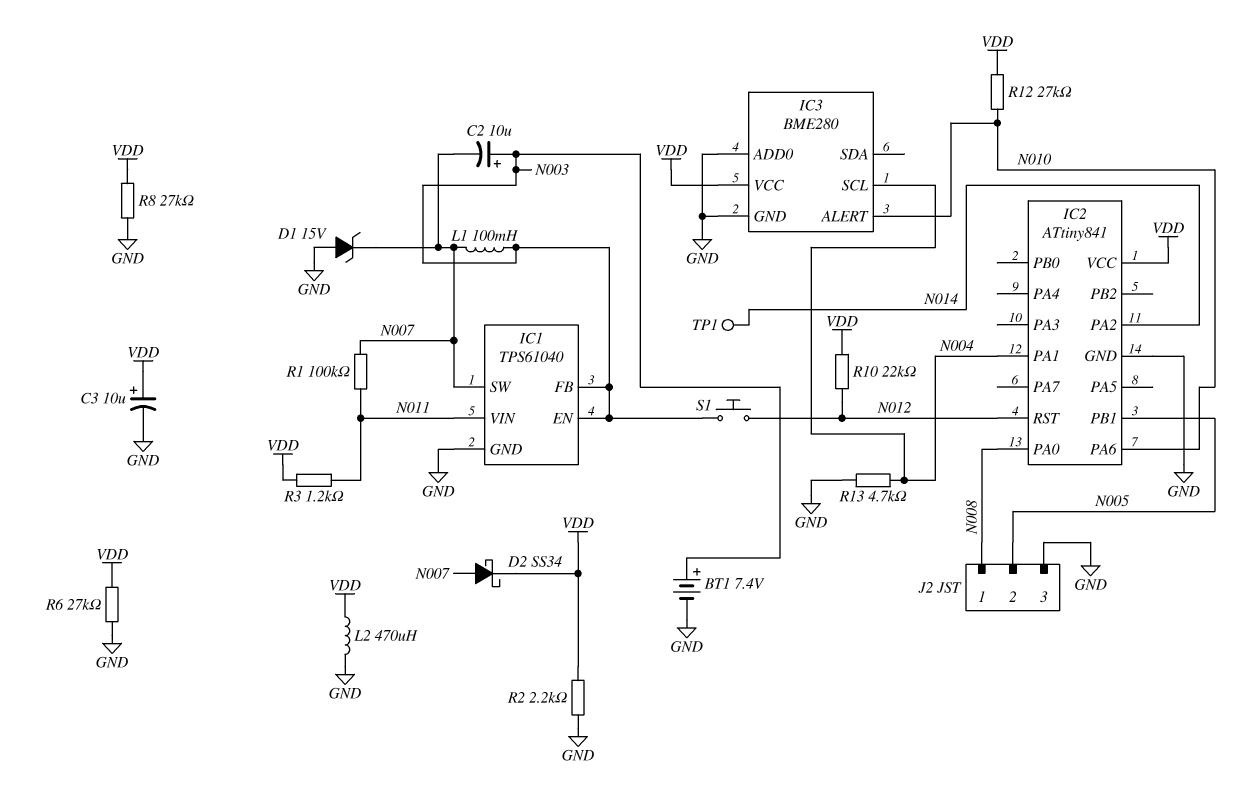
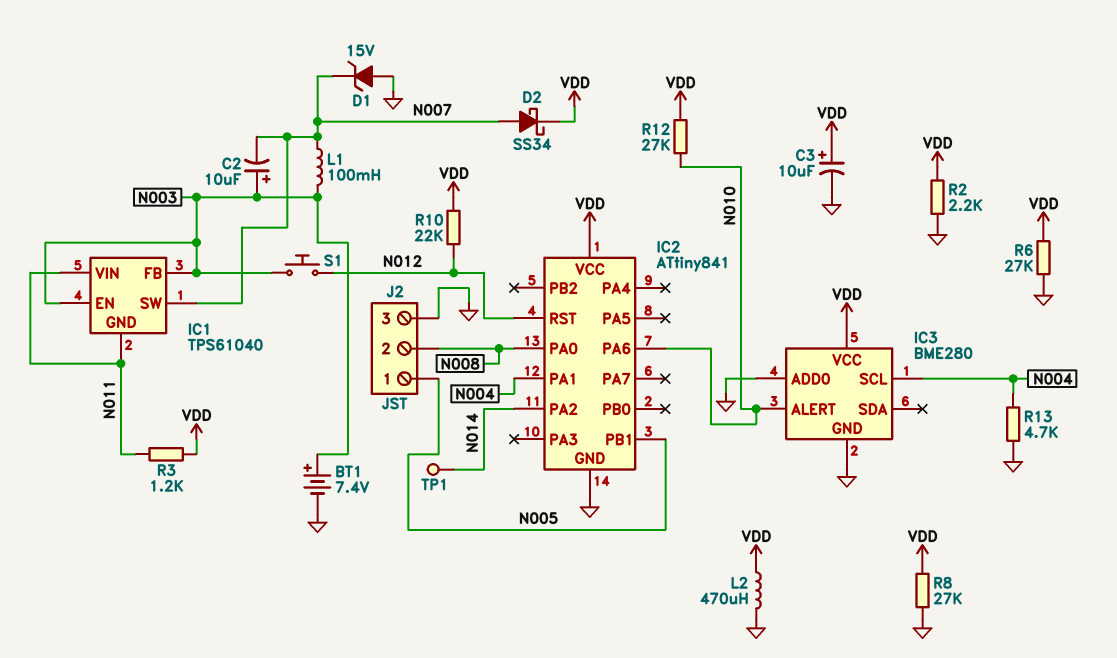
IC1 pin GND: GND -> N011
J2 pin 1: N008 -> N005
J2 pin 2: N005 -> N008
R1: 100k (N007, N011) -> none

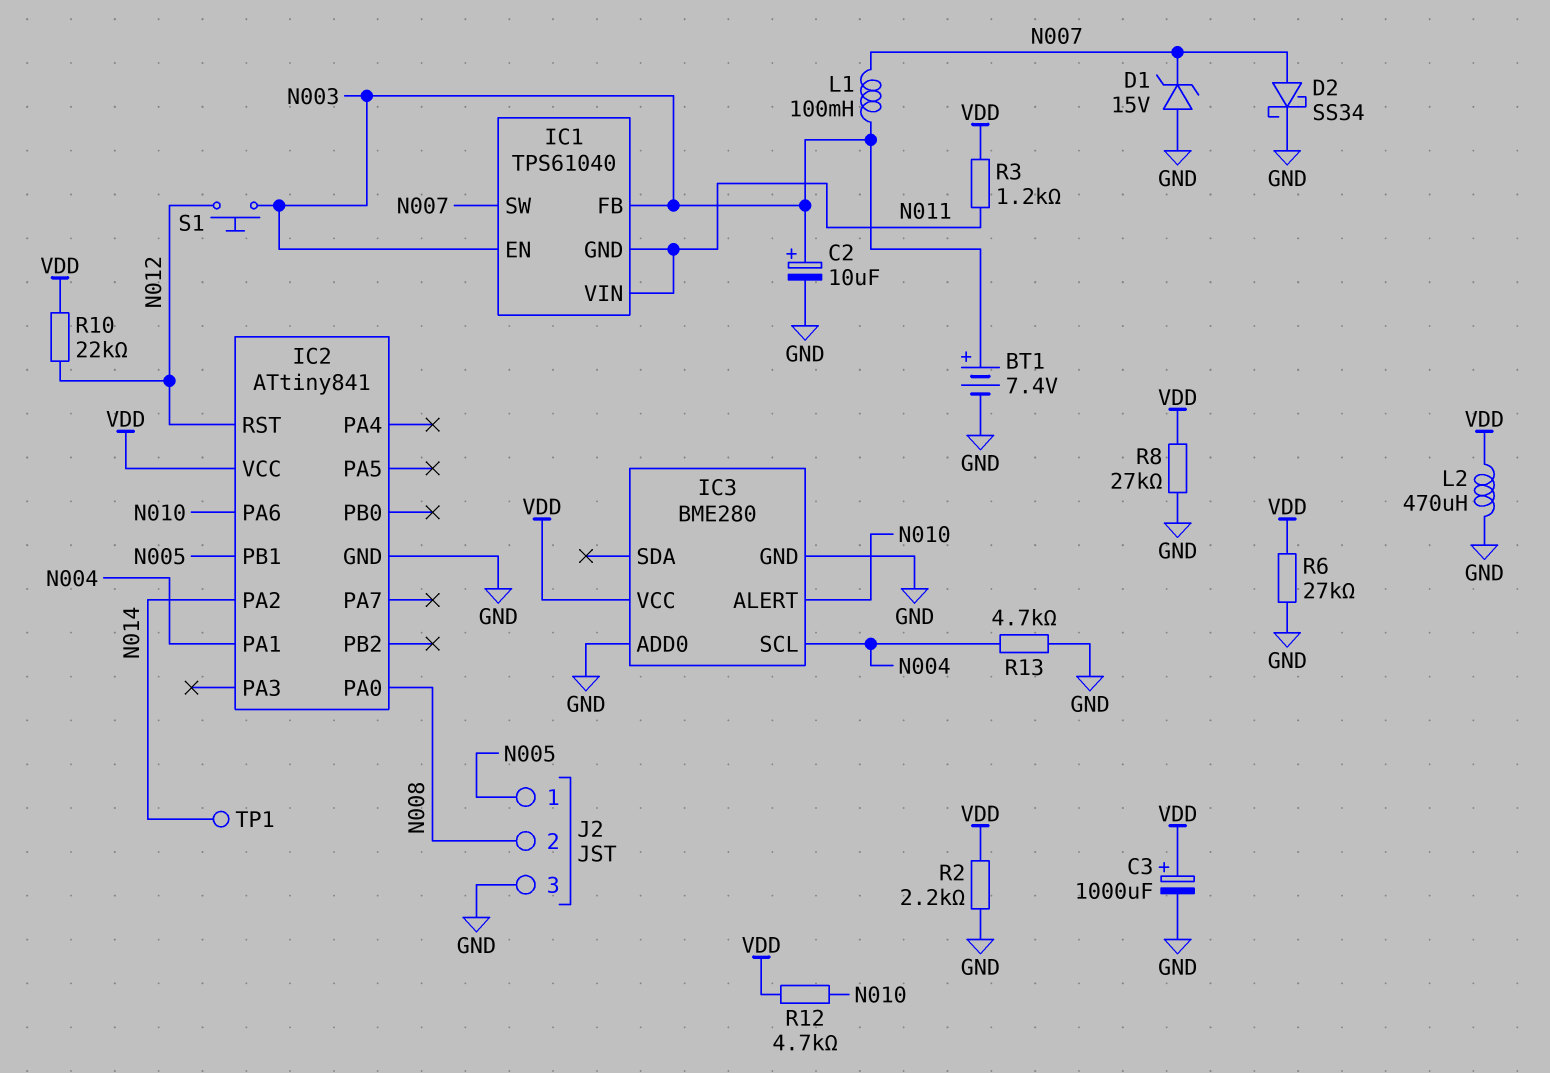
C2: 10uF (plus N003, minus N007) -> 10uF (plus N003, minus GND)
C3: 10uF (plus VDD, minus GND) -> 1000uF (plus VDD, minus GND)
D2: schottky SS34 (A N007, K VDD) -> schottky SS34 (A N007, K GND)
R12: 27k (N010, VDD) -> 4.7k (N010, VDD)

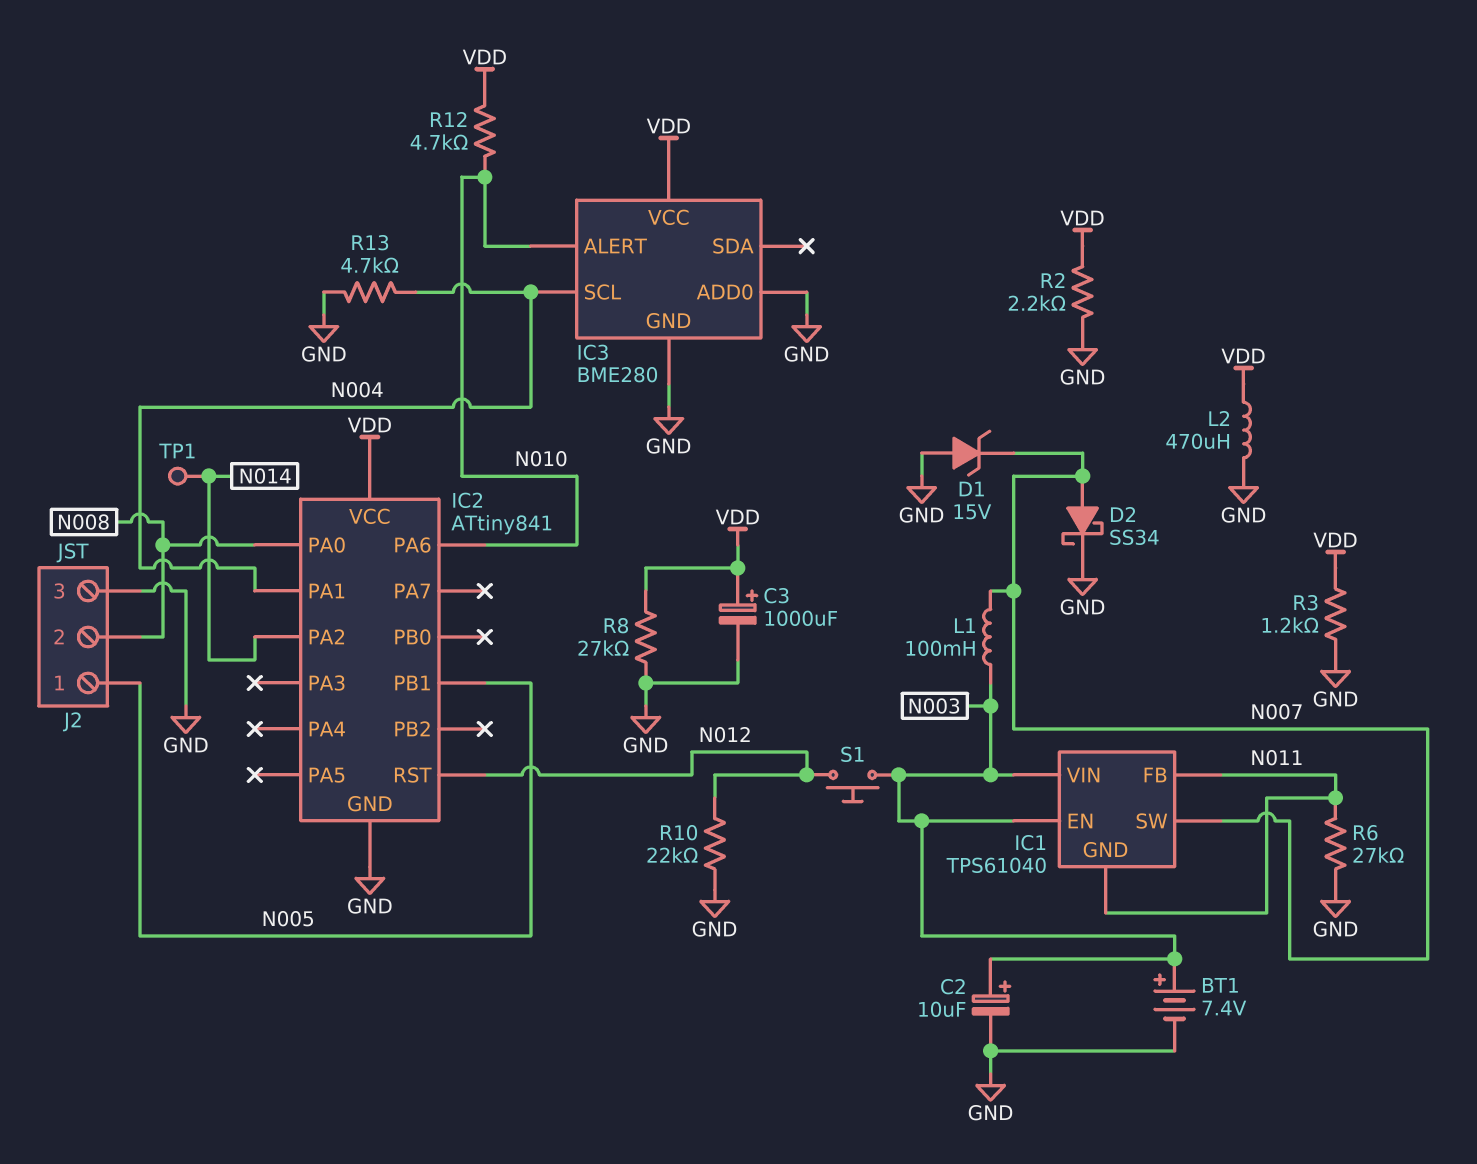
IC1 pin FB: N003 -> N011
IC1 pin VIN: N011 -> N003
R3: 1.2k (N011, VDD) -> 1.2k (GND, VDD)
R6: 27k (GND, VDD) -> 27k (GND, N011)
R10: 22k (N012, VDD) -> 22k (GND, N012)

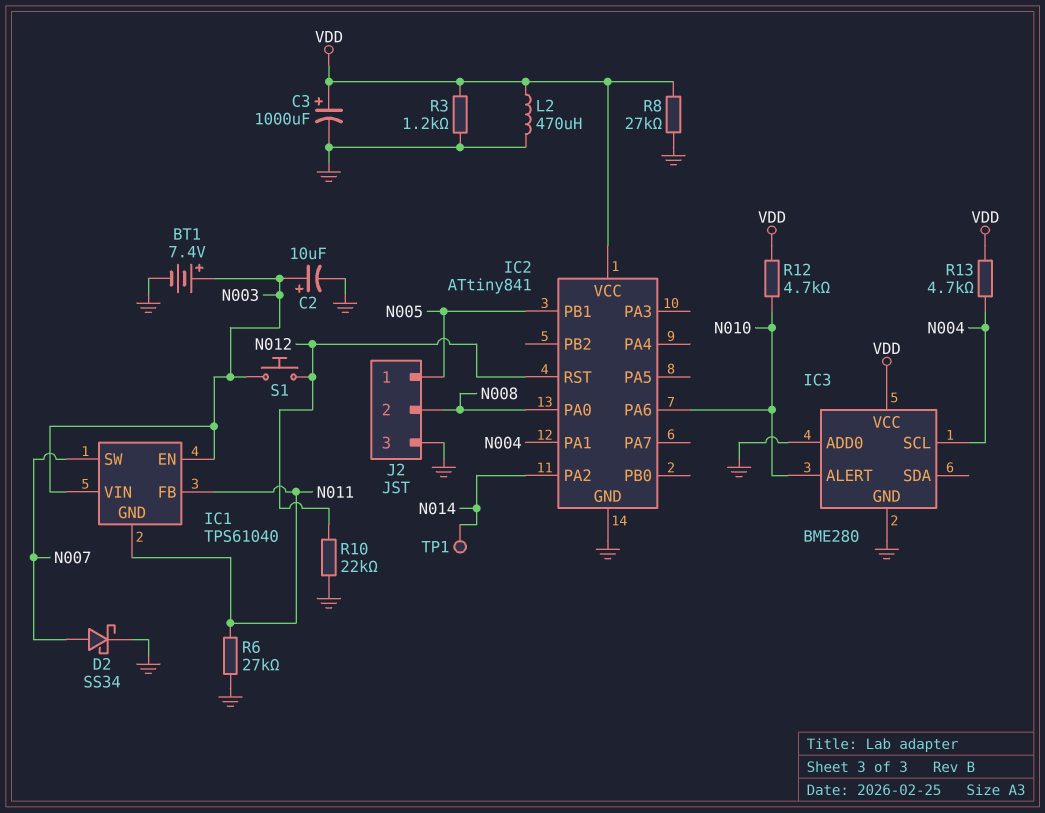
D1: zener 15V (A GND, K N007) -> none
L1: 100mH (N003, N007) -> none
R2: 2.2k (GND, VDD) -> none
R13: 4.7k (GND, N004) -> 4.7k (N004, VDD)

